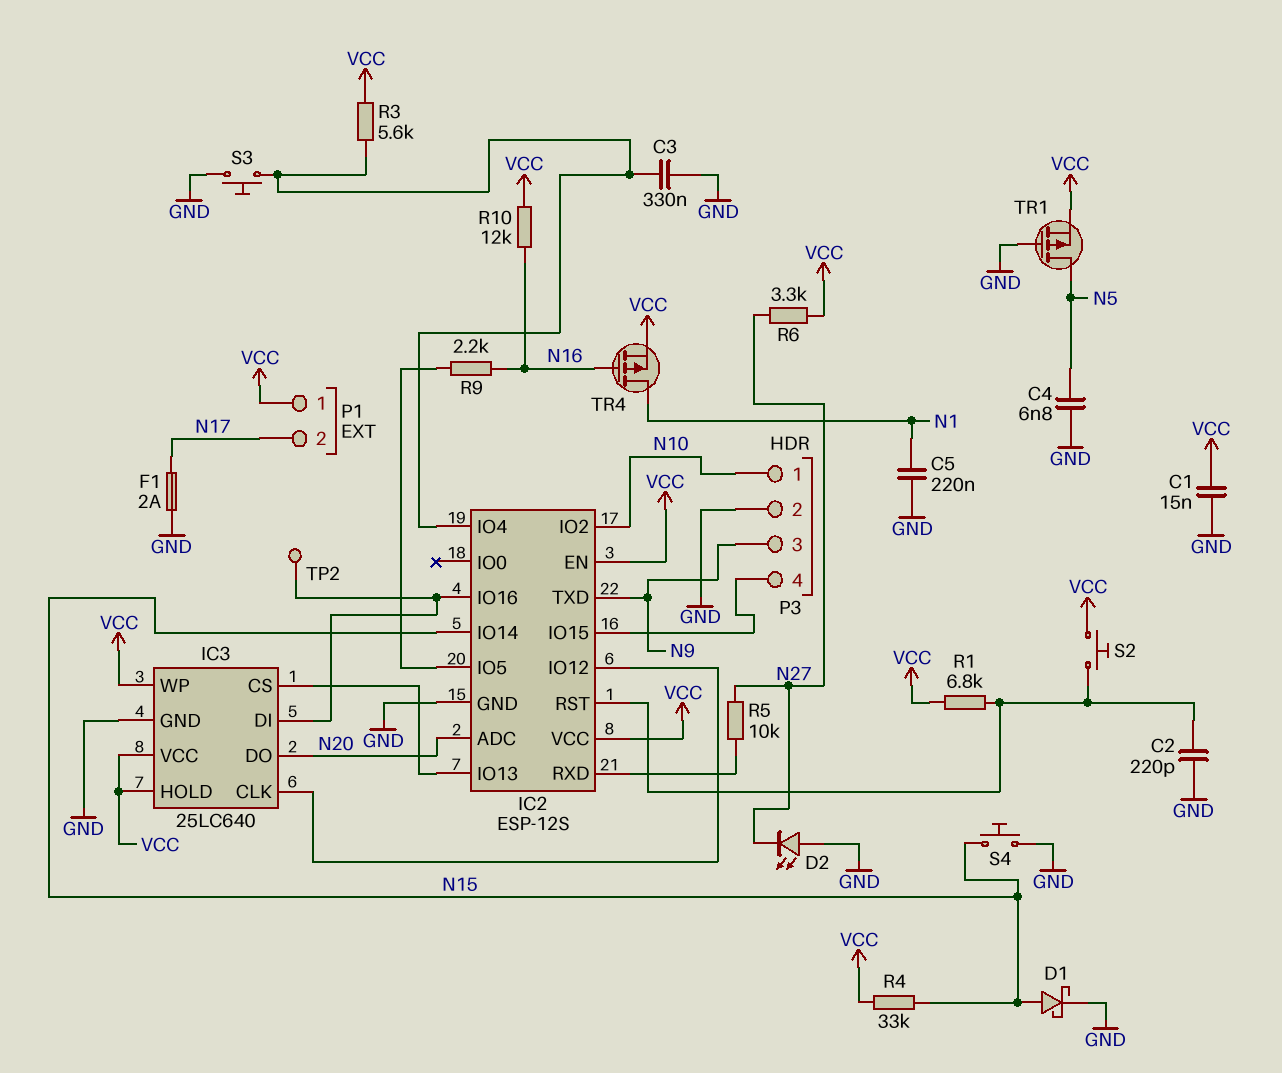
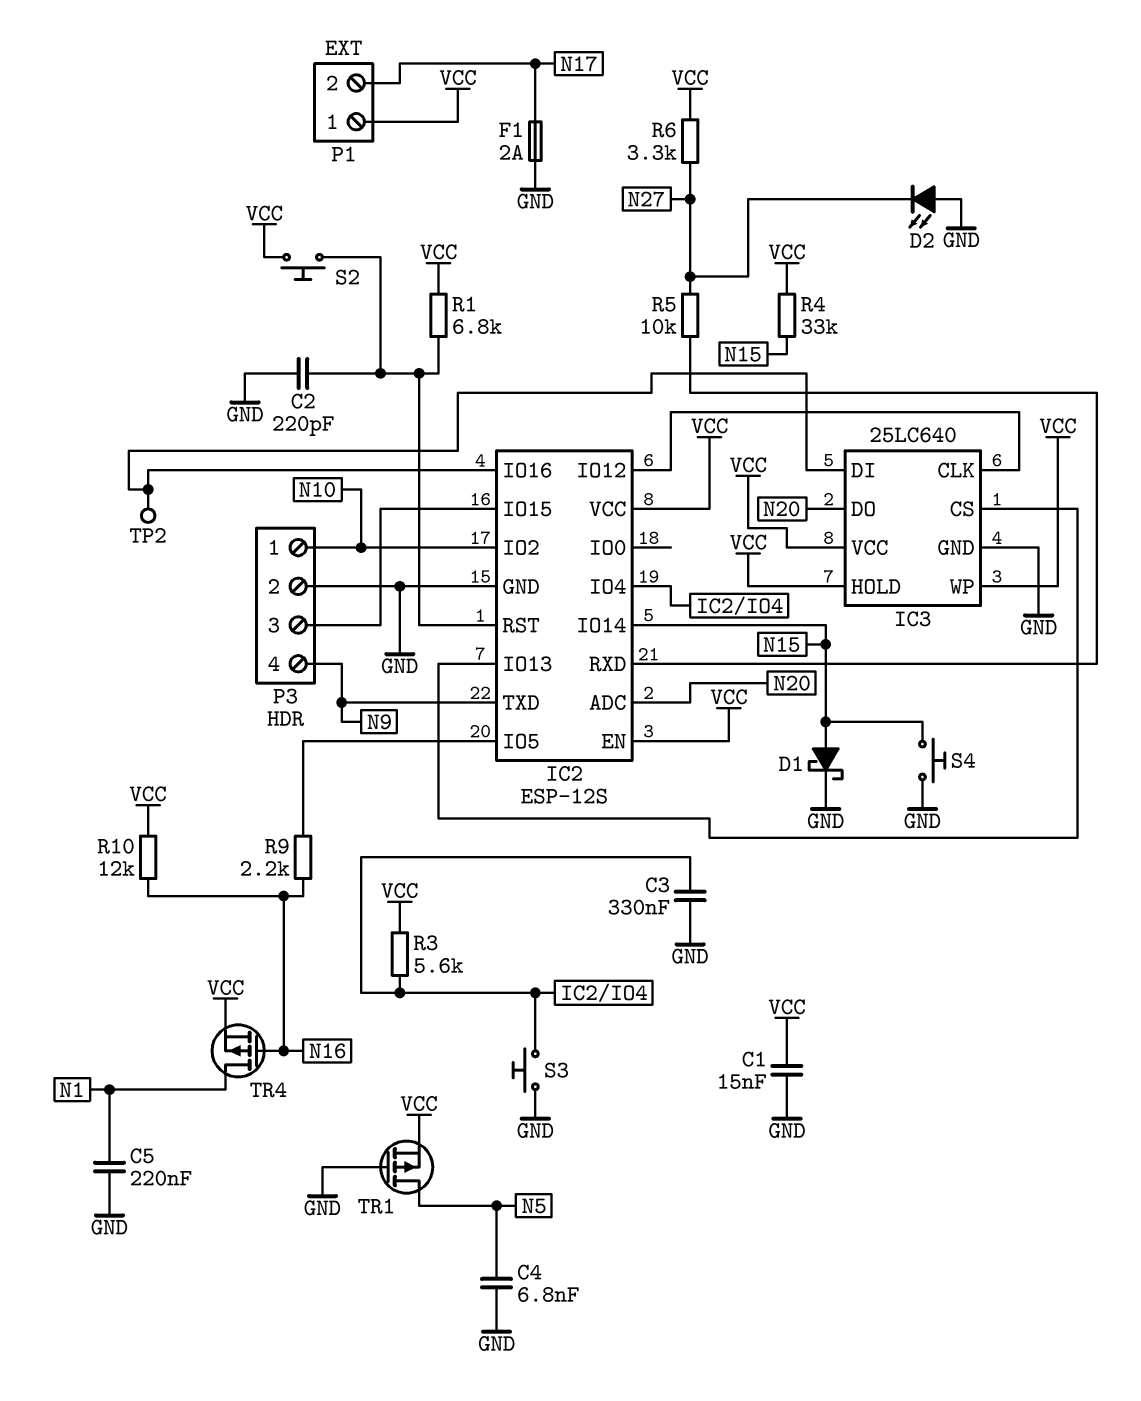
P3 pin 3: N9 -> IC2/IO15
P3 pin 4: IC2/IO15 -> N9

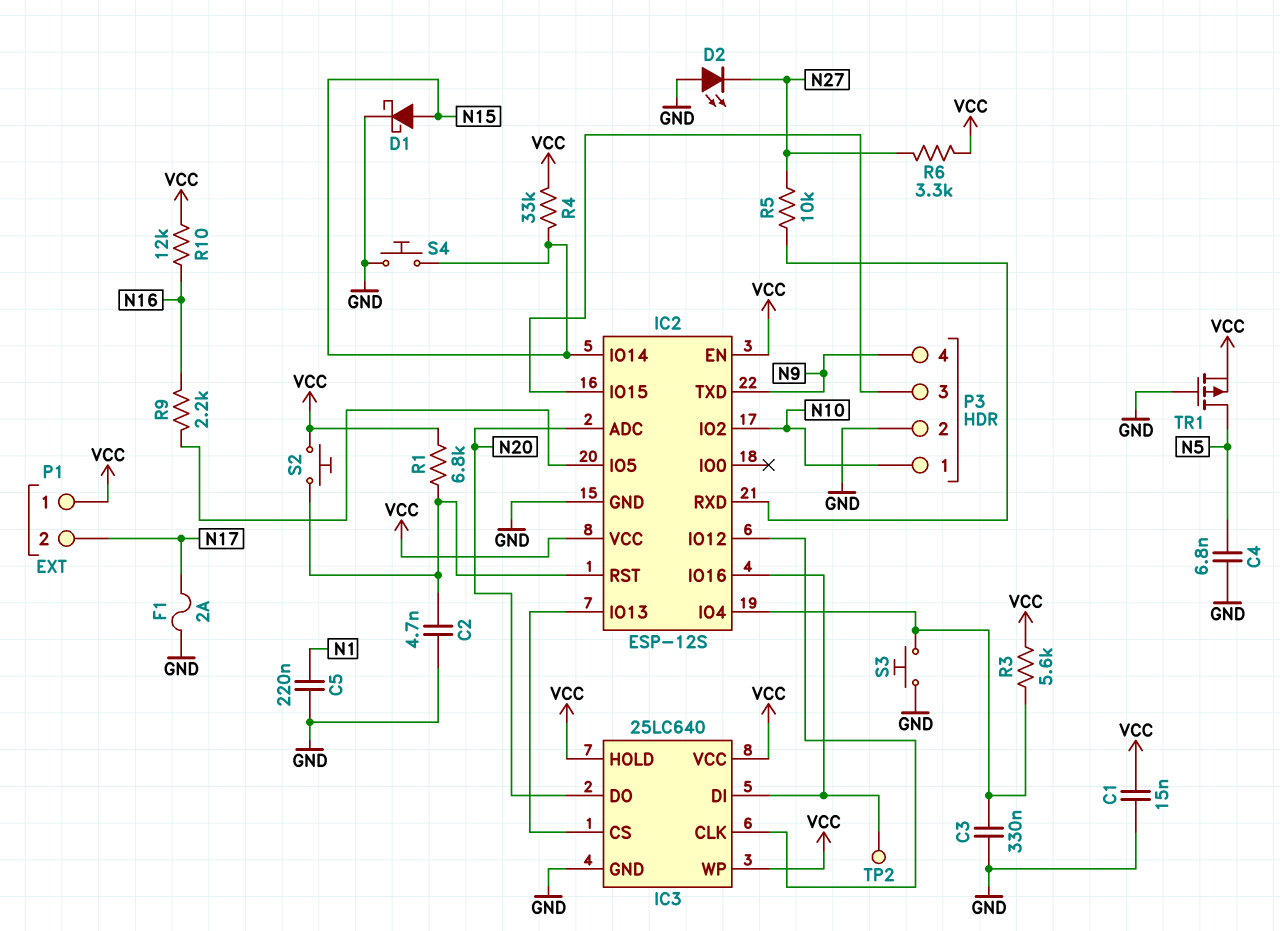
C2: 220pF (GND, IC2/RST) -> 4.7nF (GND, IC2/RST)
TR4: PMOS (G N16, D N1, S VCC) -> none

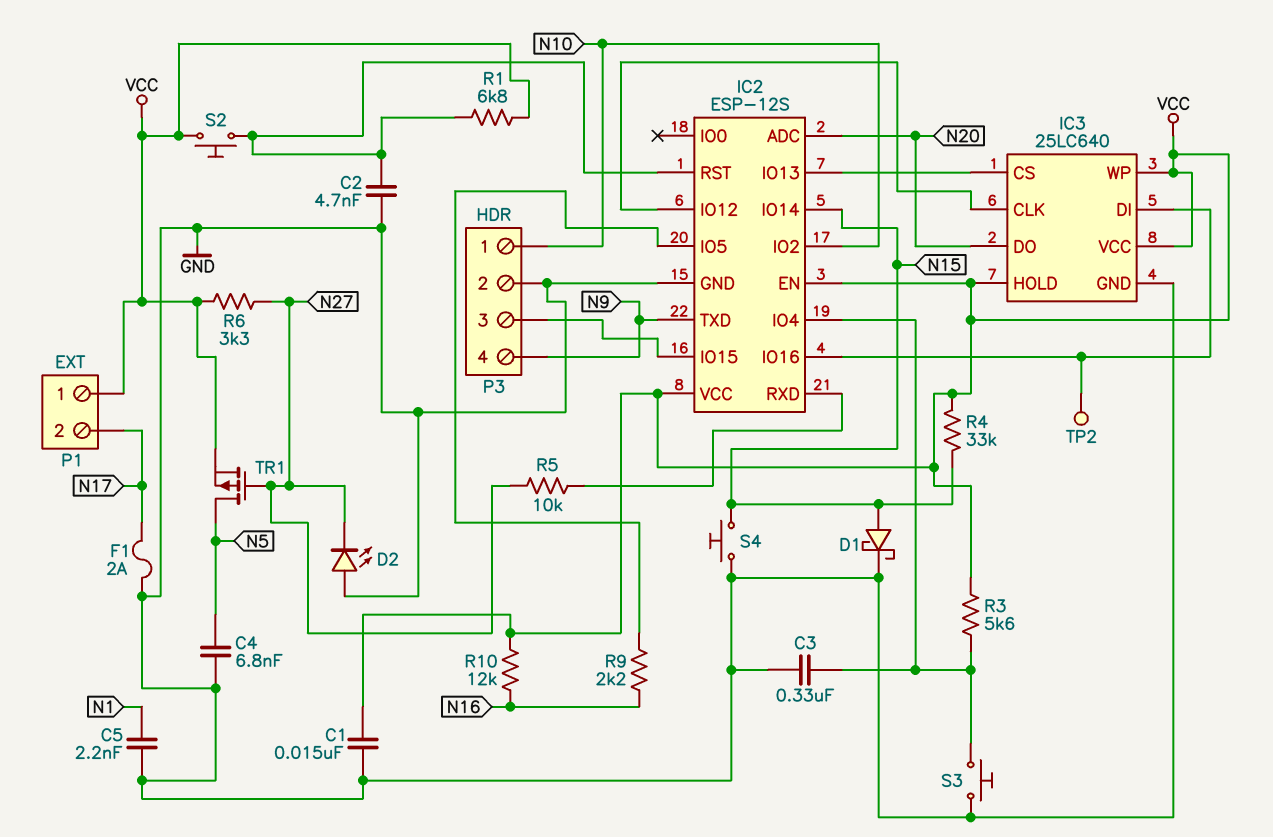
C5: 220nF (GND, N1) -> 2.2nF (GND, N1)
TR1: PMOS (G GND, D N5, S VCC) -> PMOS (G N27, D N5, S VCC)

